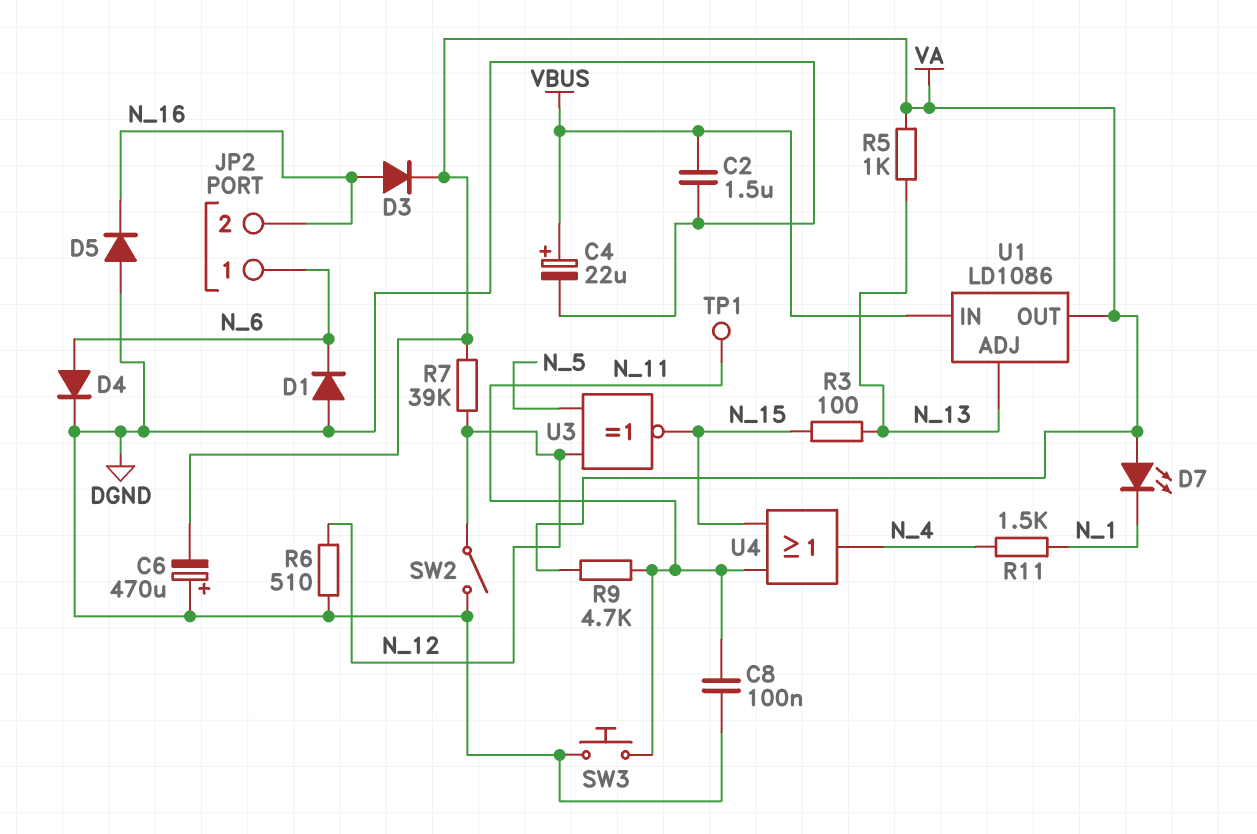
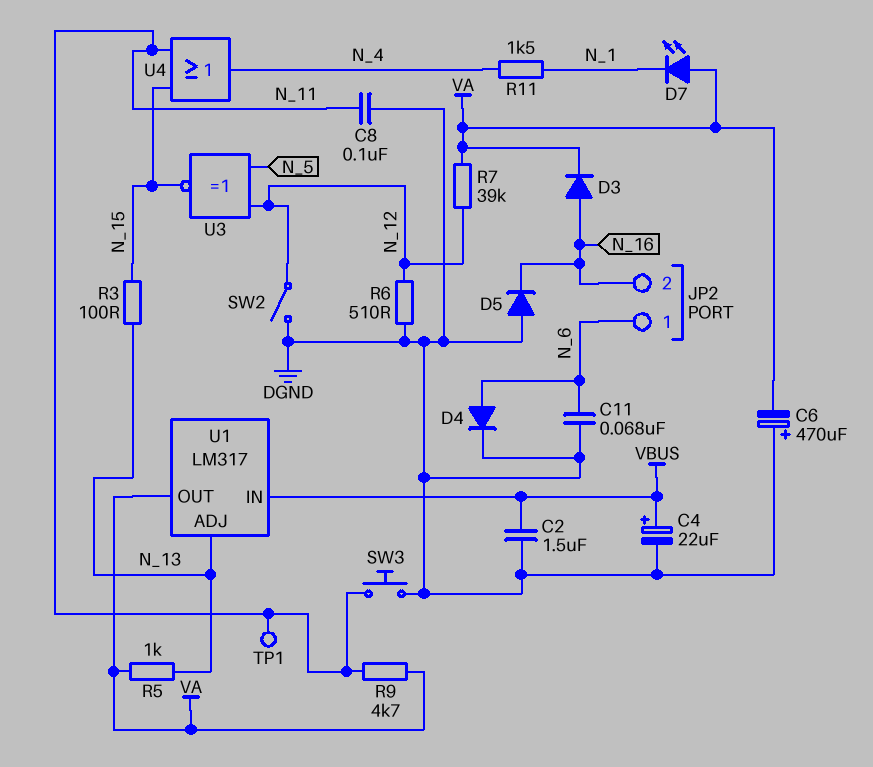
C11: none -> 68nF (DGND, N_6)
D1: diode (A DGND, K N_6) -> none
U1: LD1086 -> LM317

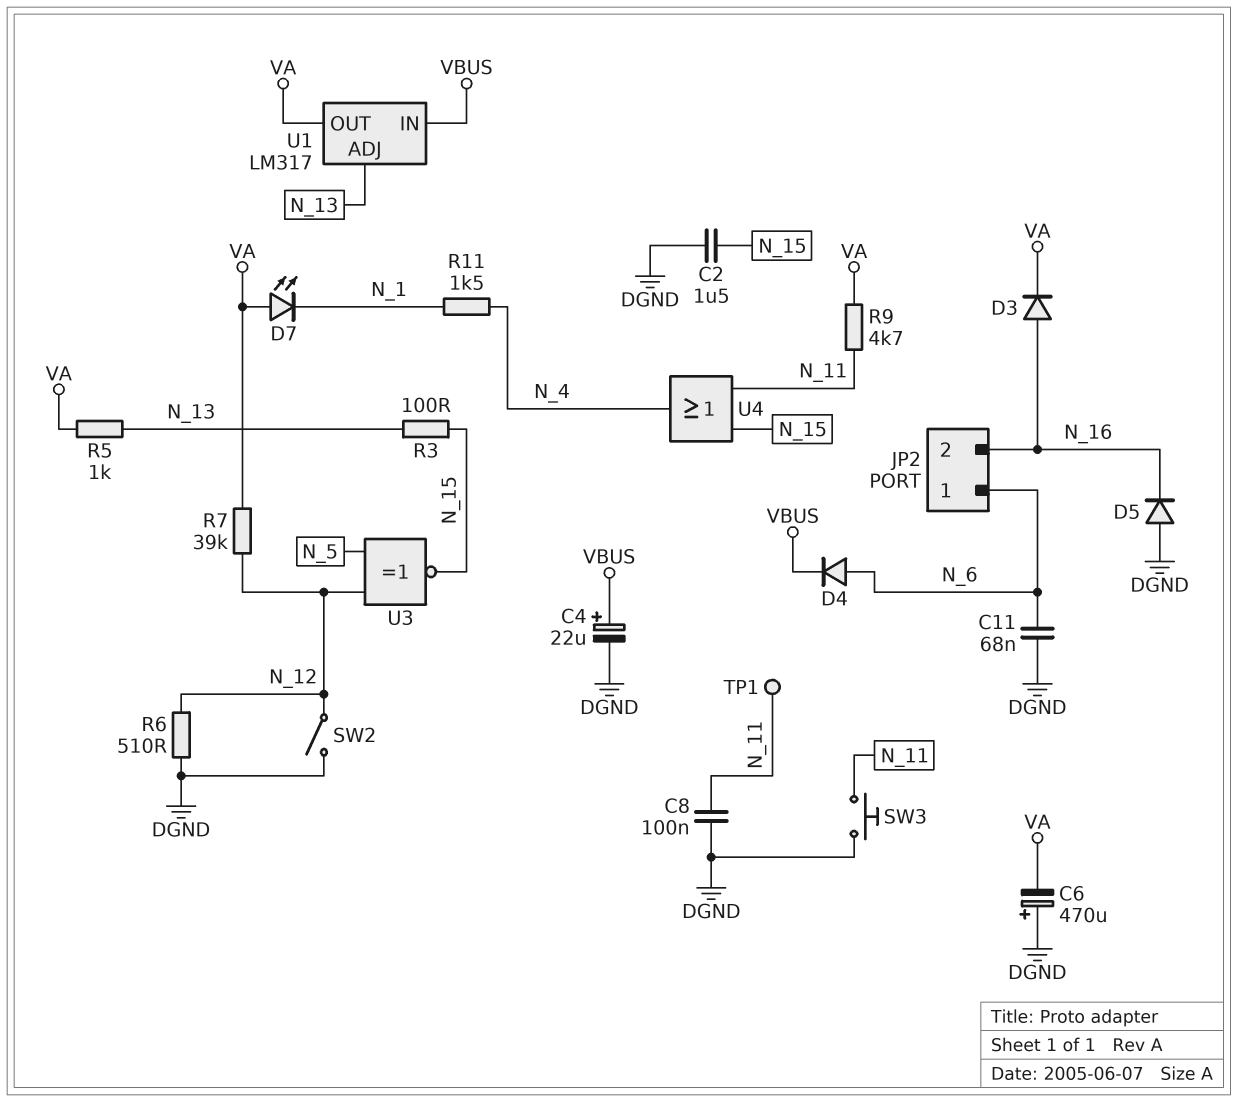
C2: 1.5uF (DGND, VBUS) -> 1.5uF (DGND, N_15)
D4: diode (A N_6, K DGND) -> diode (A N_6, K VBUS)

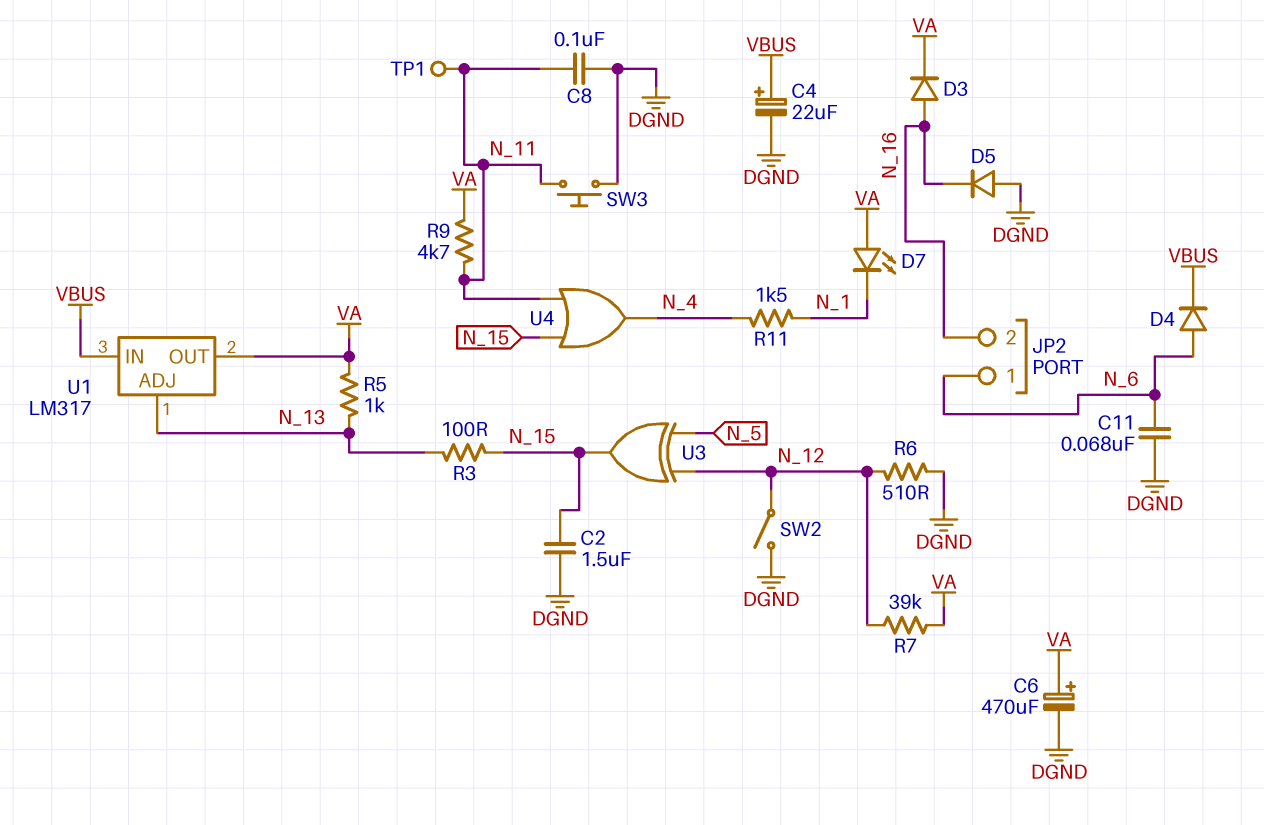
C6: 470uF (plus DGND, minus VA) -> 470uF (plus VA, minus DGND)
U3: XNOR (in N_5, in N_12, out N_15) -> XOR (in N_5, in N_12, out N_15)

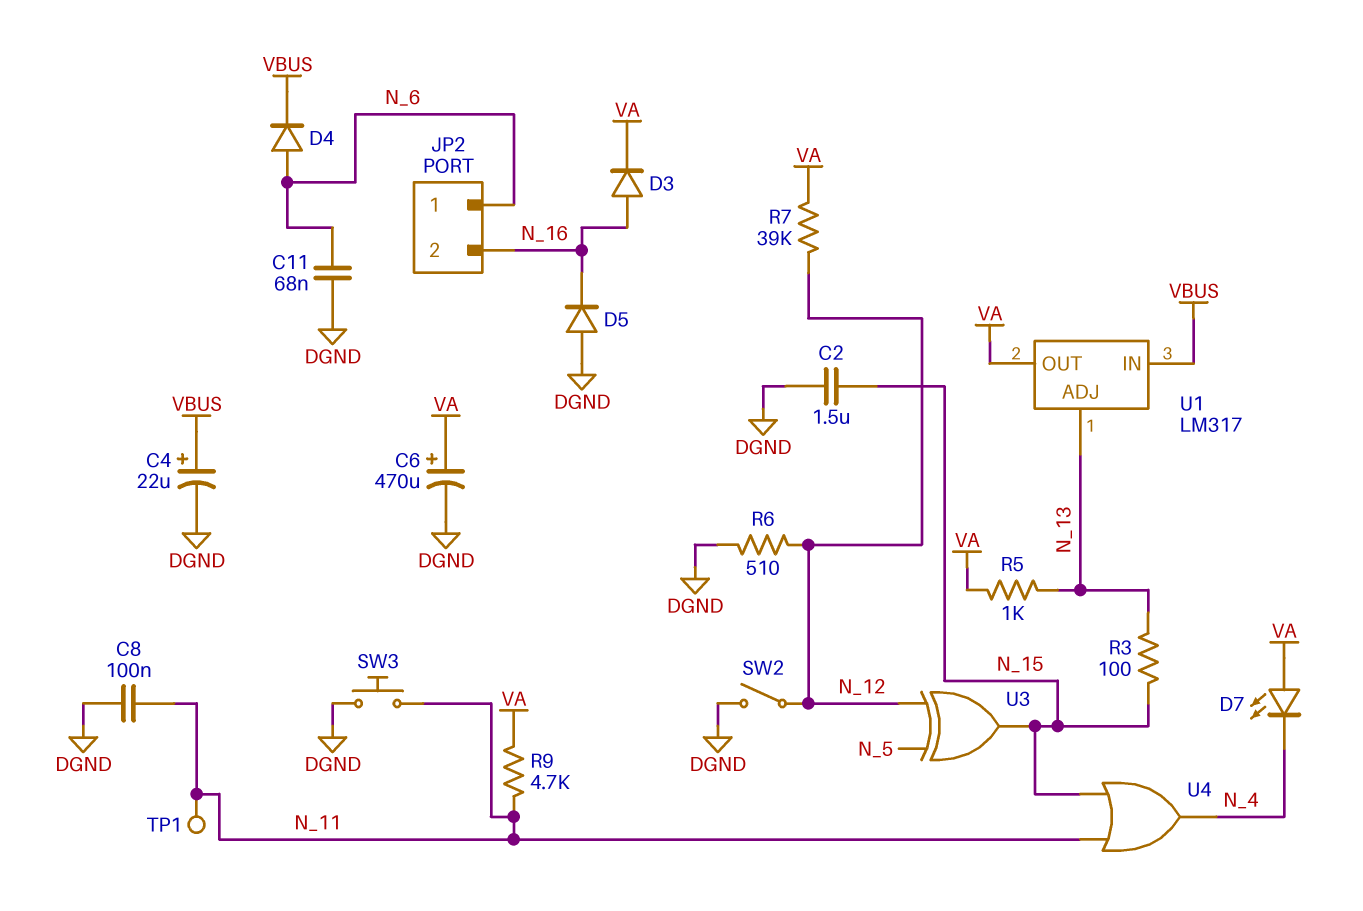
D7: LED (A VA, K N_1) -> LED (A VA, K N_4)
R11: 1.5k (N_1, N_4) -> none

